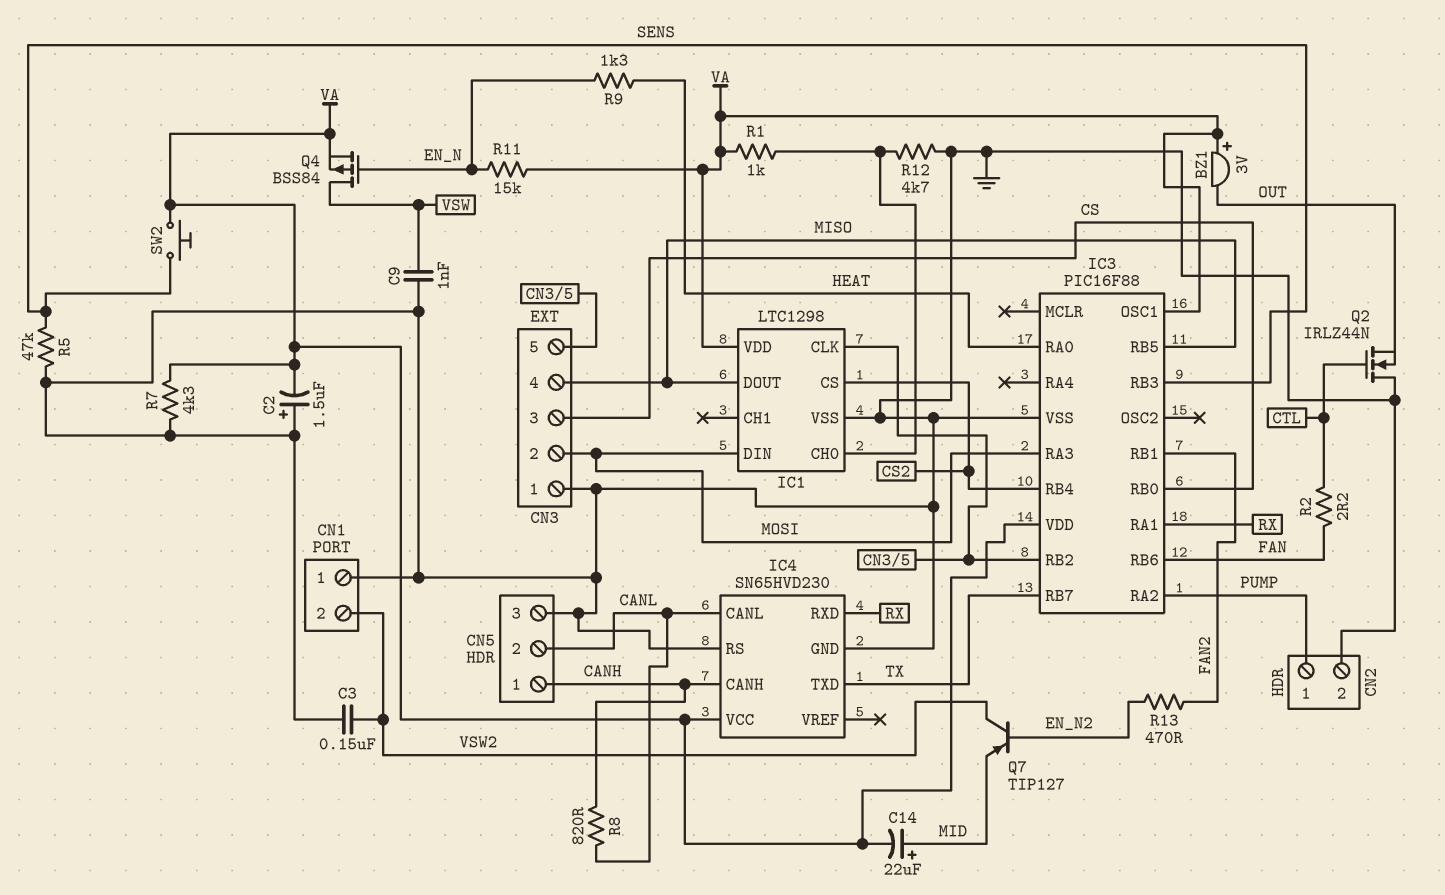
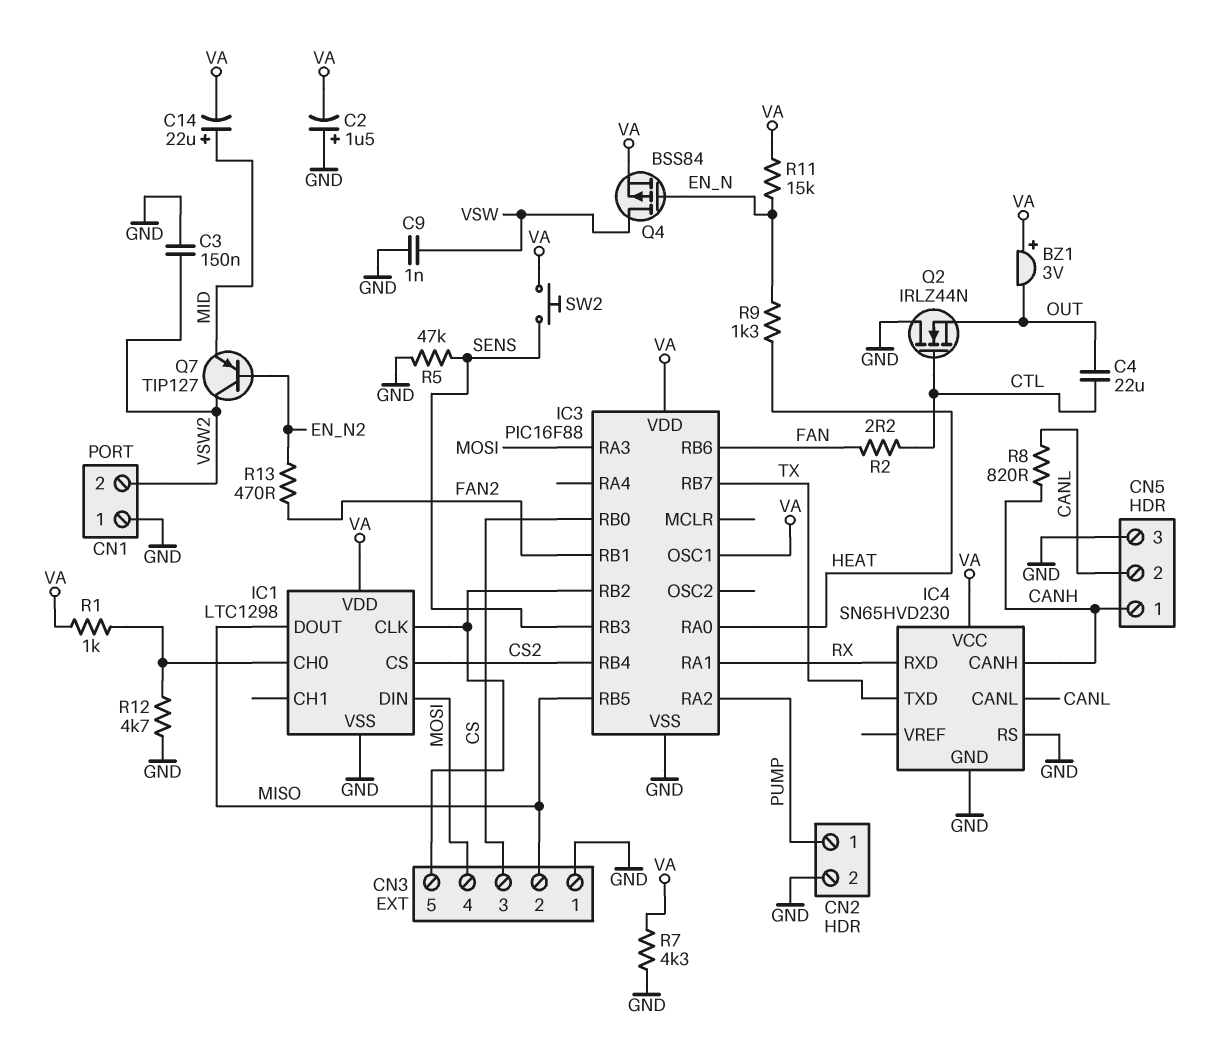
C4: none -> 22uF (CTL, OUT)
CN3 pin 2: MOSI -> MISO
CN3 pin 4: MISO -> MOSI

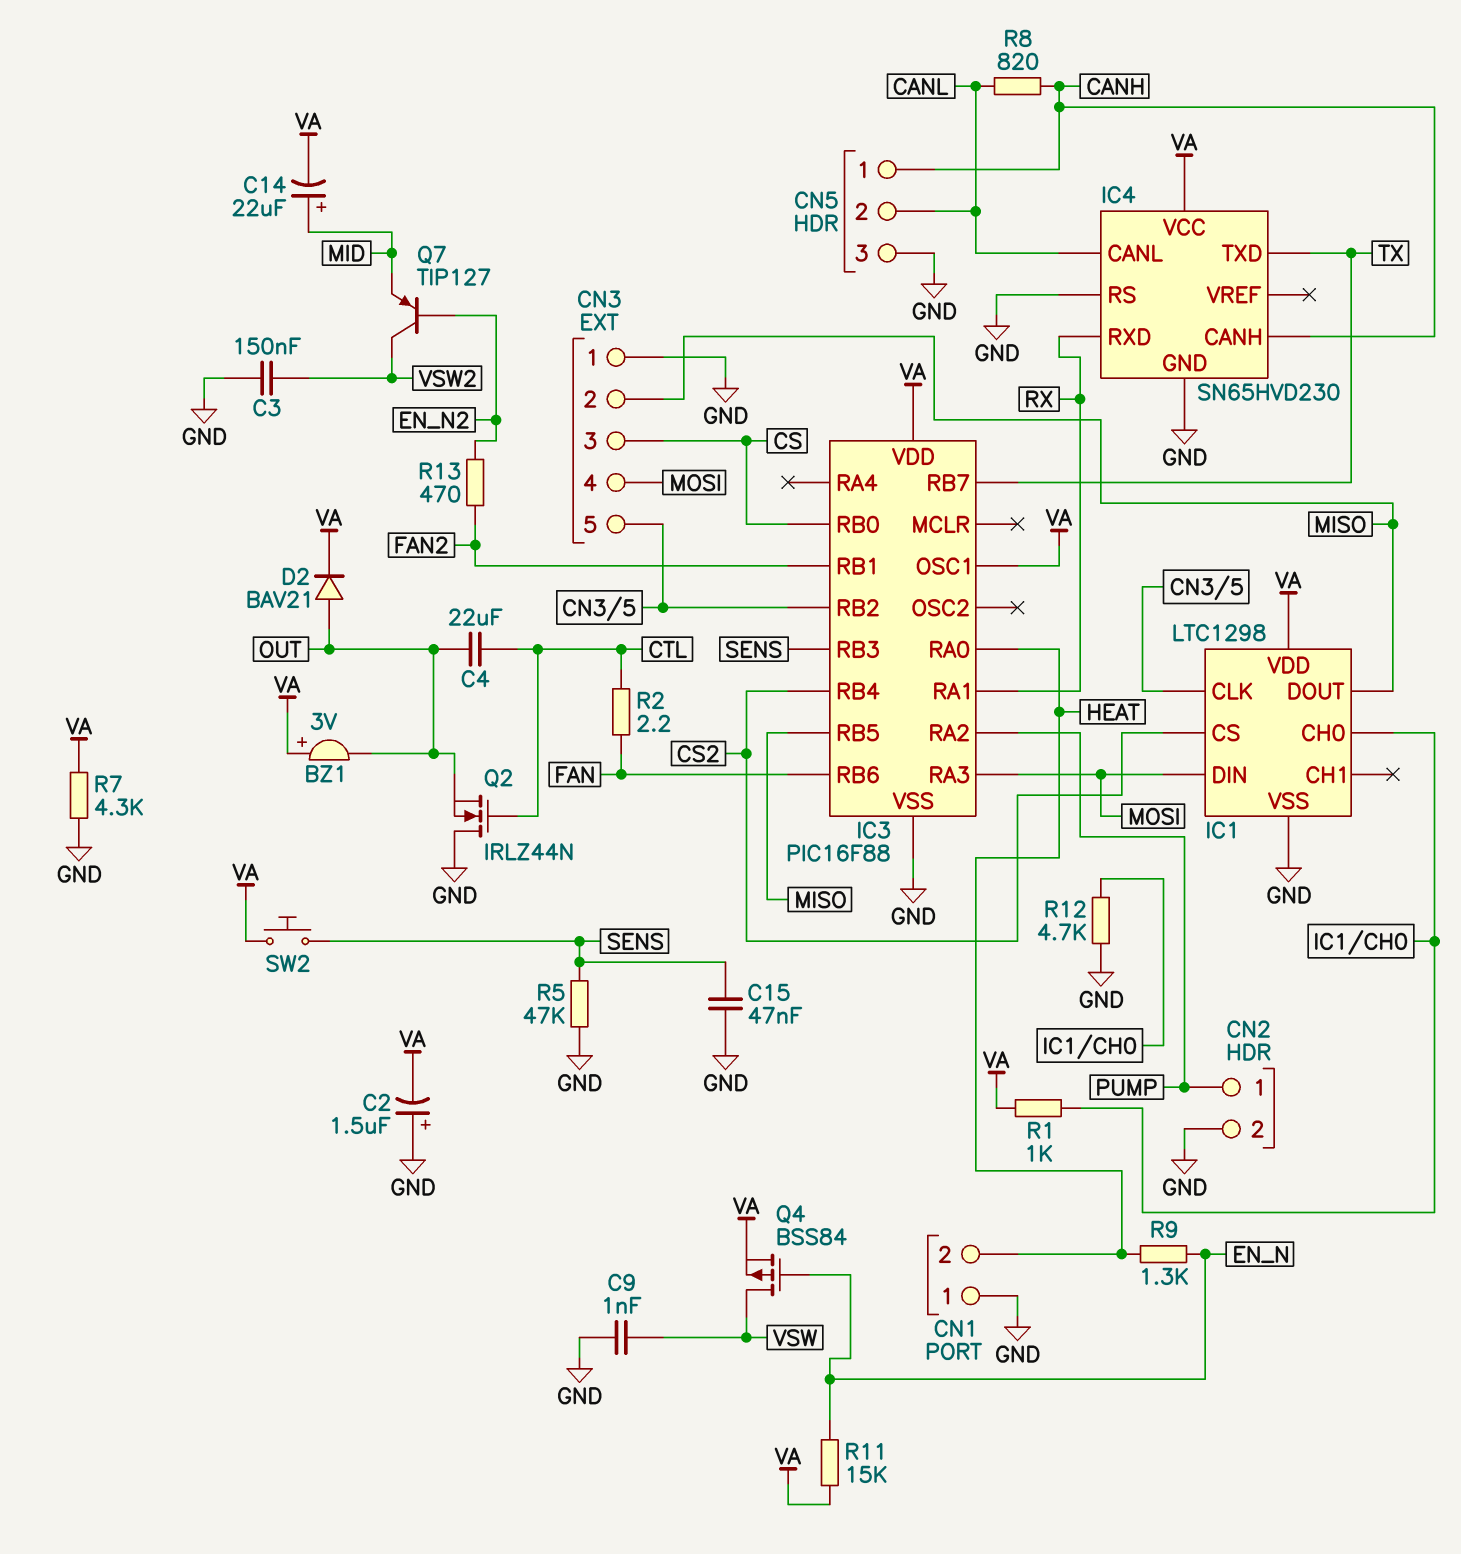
C15: none -> 47nF (GND, SENS)
CN1 pin 2: VSW2 -> HEAT
D2: none -> diode BAV21 (A OUT, K VA)

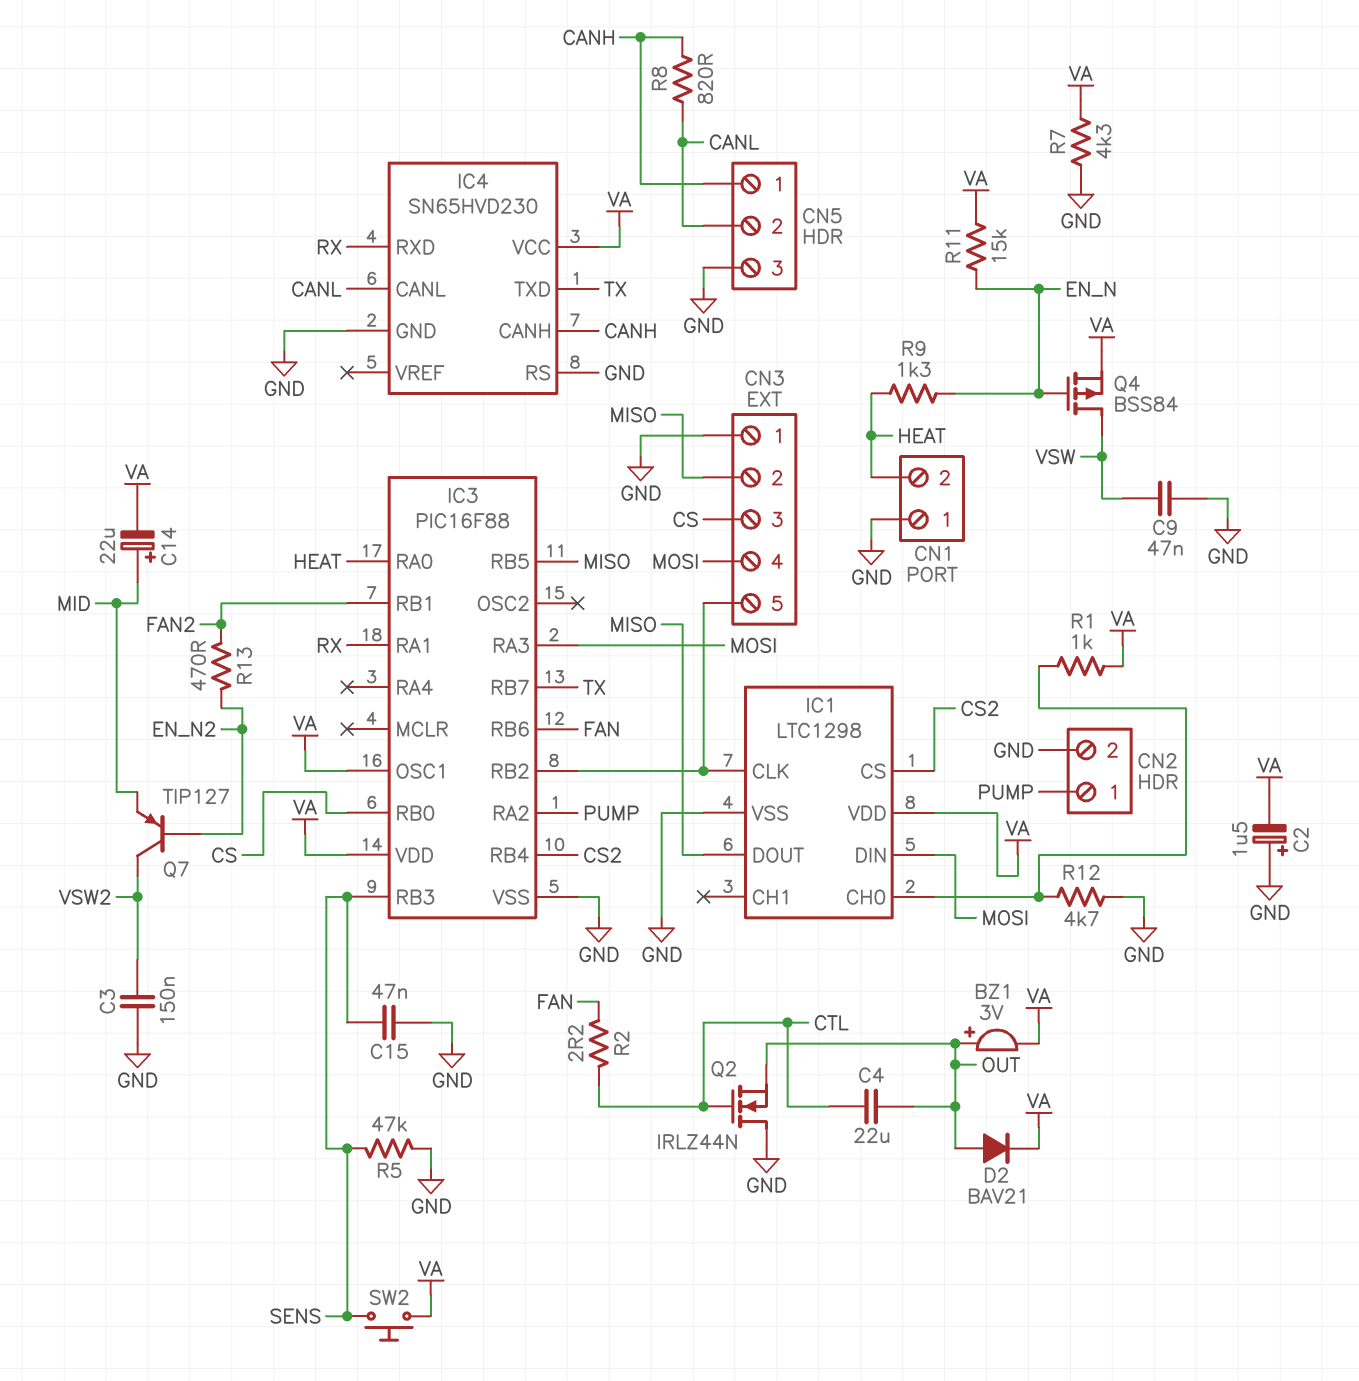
BZ1: buzzer 3V (plus VA, minus OUT) -> buzzer 3V (plus OUT, minus VA)
C9: 1nF (GND, VSW) -> 47nF (GND, VSW)

